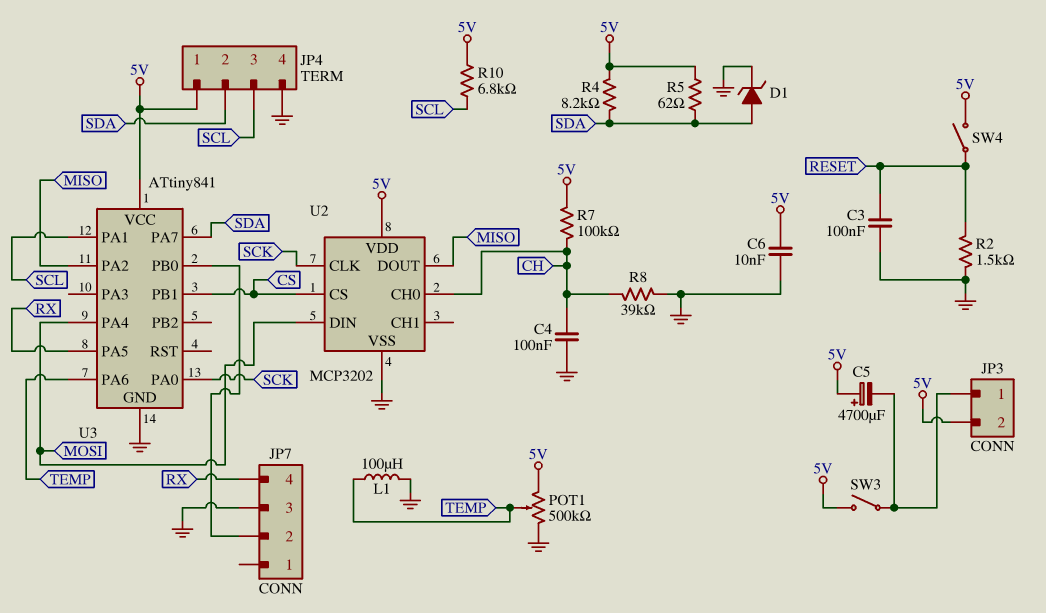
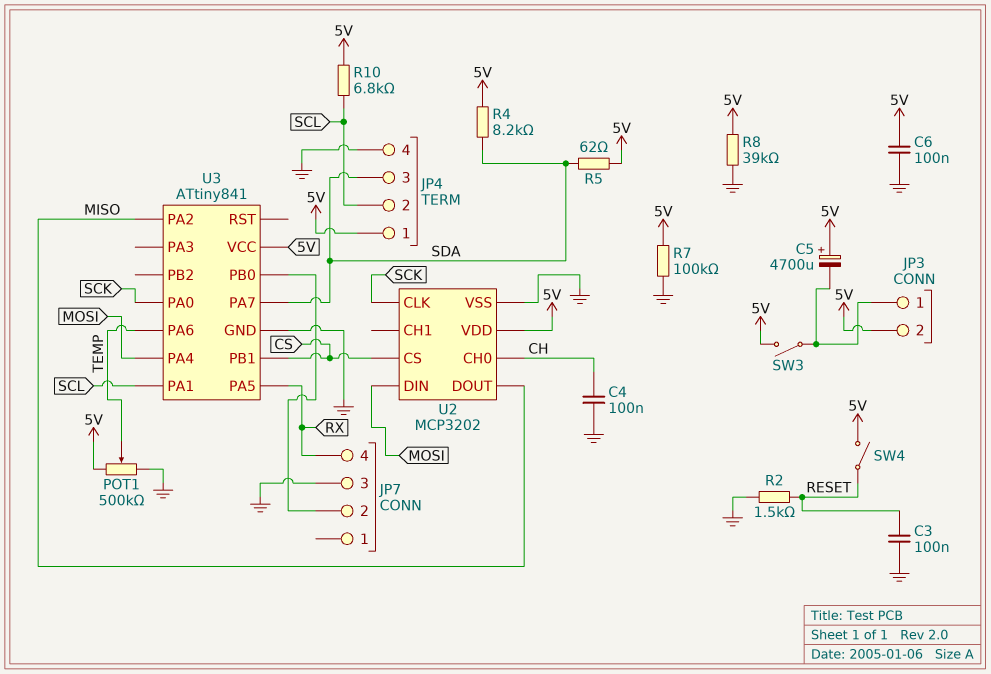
C6: 10nF (5V, GND) -> 100nF (5V, GND)
D1: zener (A SDA, K GND) -> none
JP4 pin 2: SDA -> SCL
JP4 pin 3: SCL -> SDA
L1: 100uH (GND, TEMP) -> none
R7: 100k (5V, CH) -> 100k (5V, GND)
R8: 39k (CH, GND) -> 39k (5V, GND)

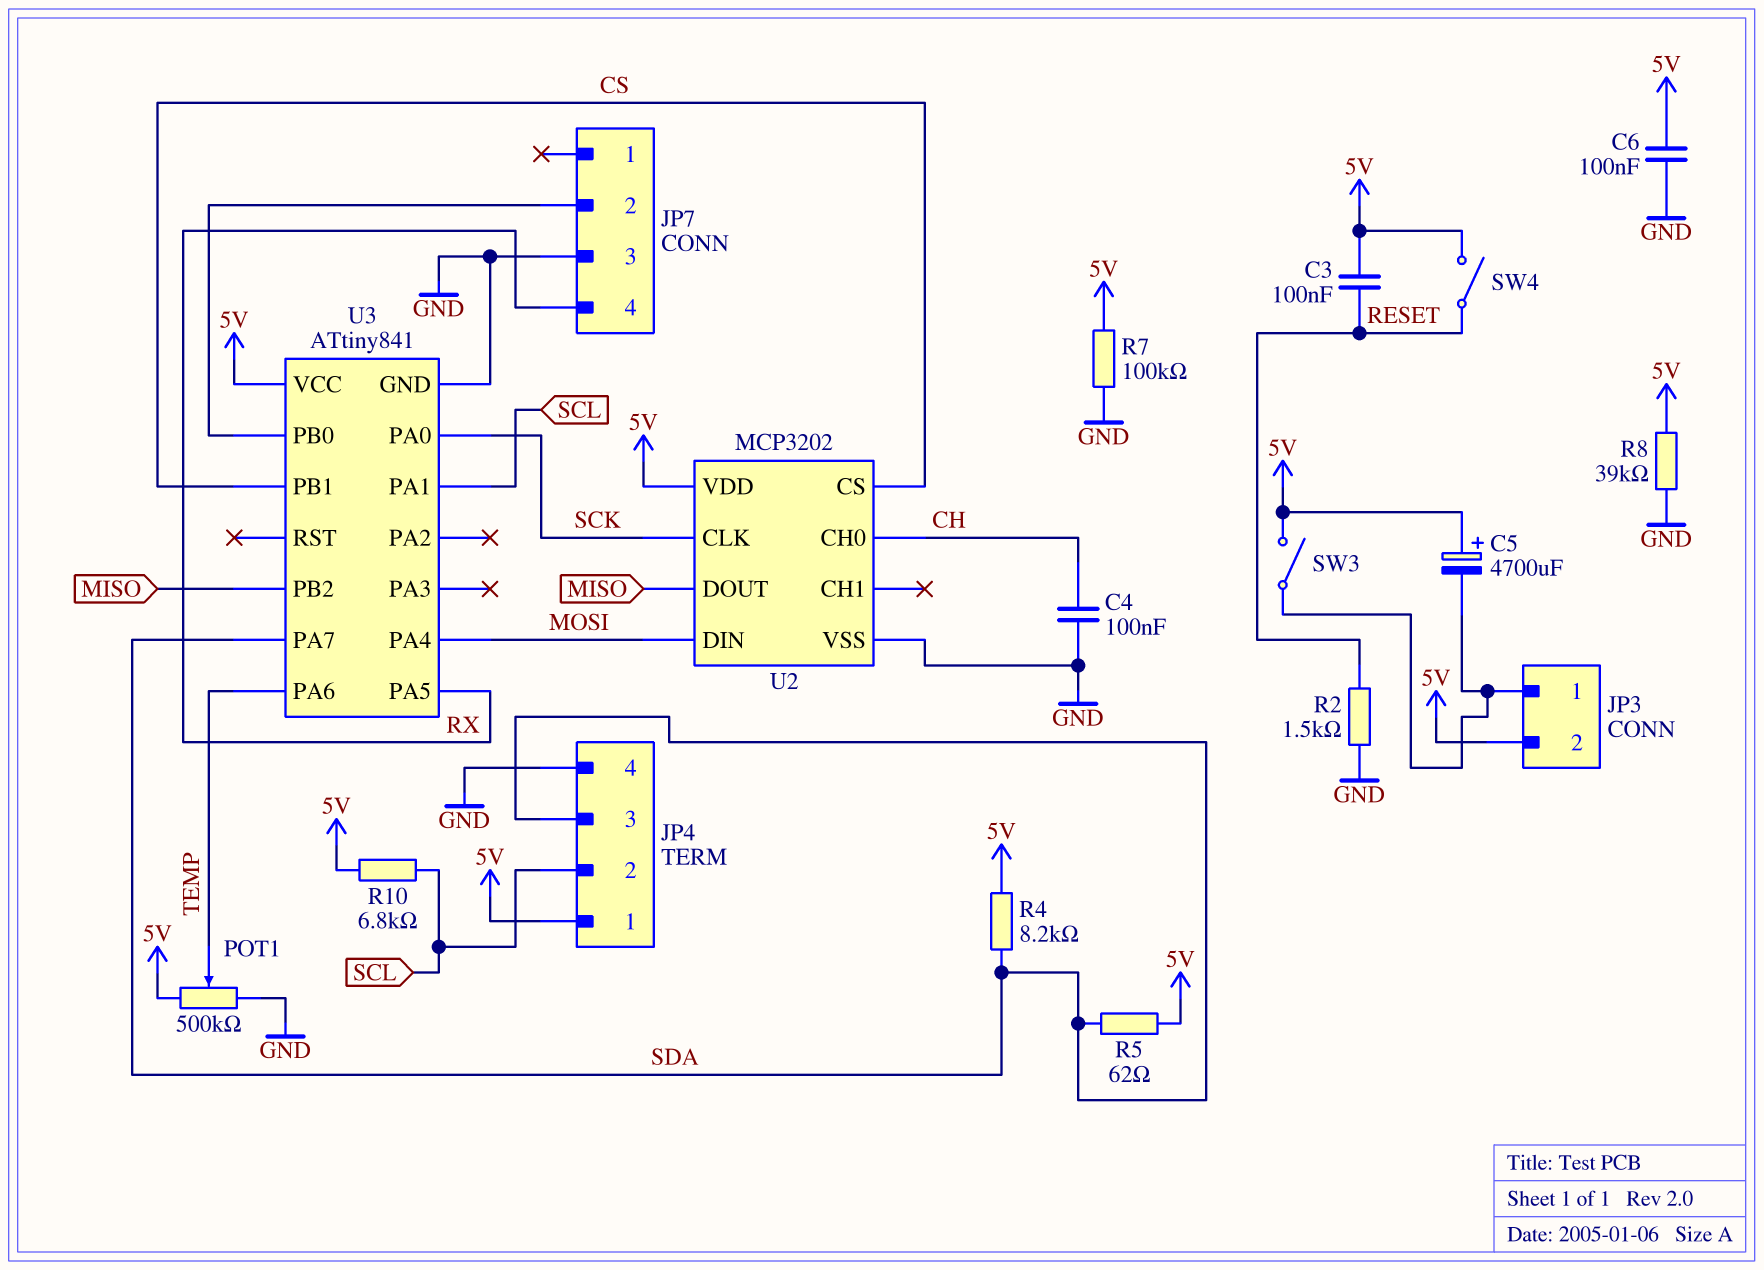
C3: 100nF (GND, RESET) -> 100nF (5V, RESET)
U3 pin PA2: MISO -> none
U3 pin PB2: none -> MISO

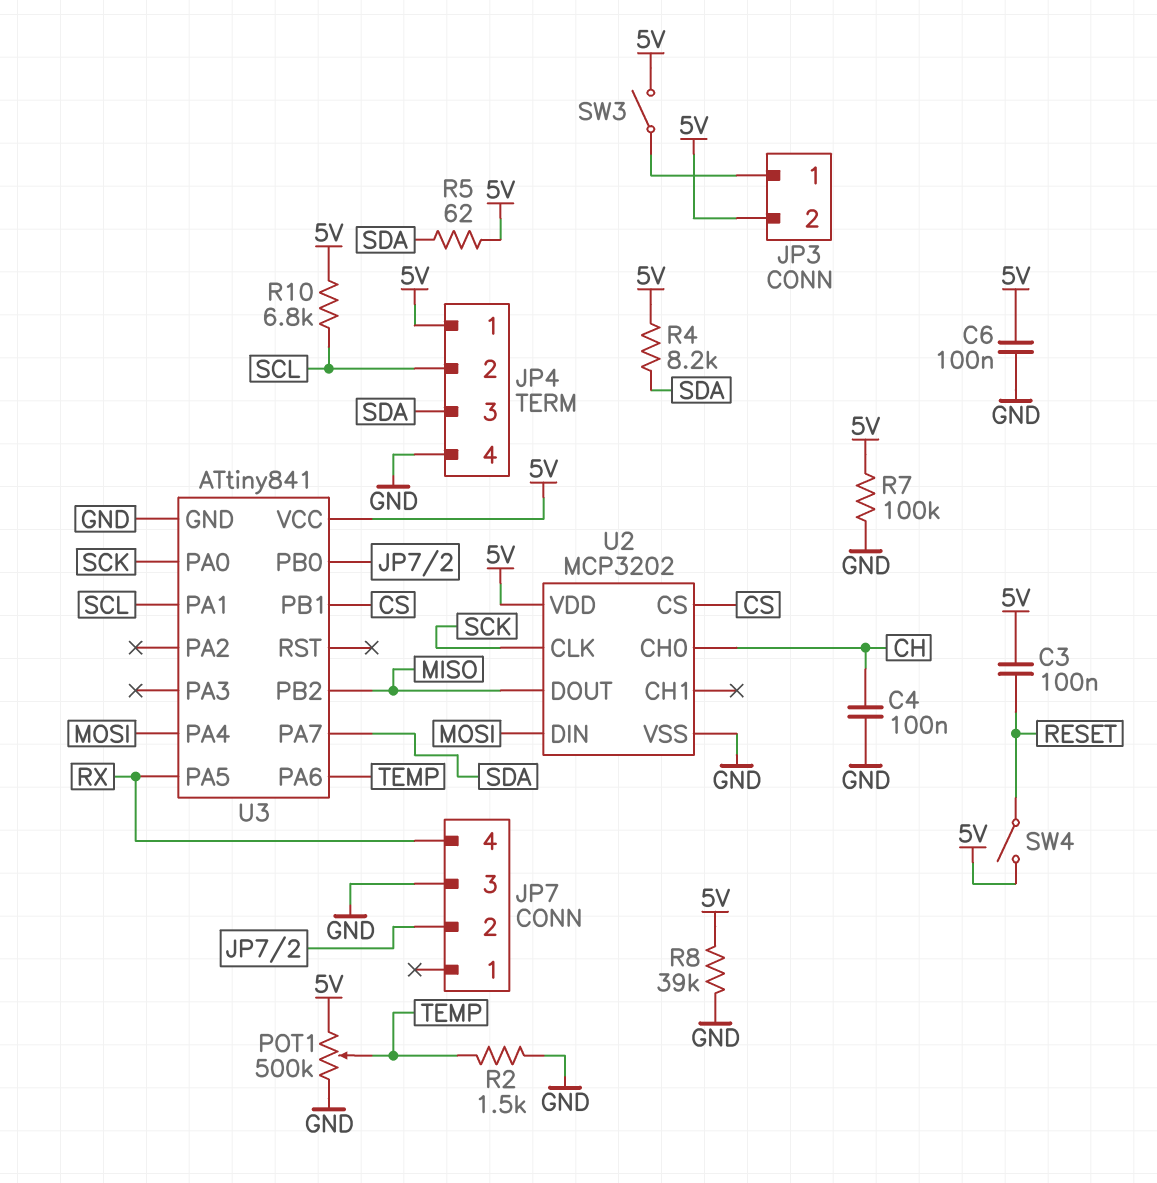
C5: 4700uF (plus 5V, minus JP3/1) -> none
R2: 1.5k (GND, RESET) -> 1.5k (GND, TEMP)

